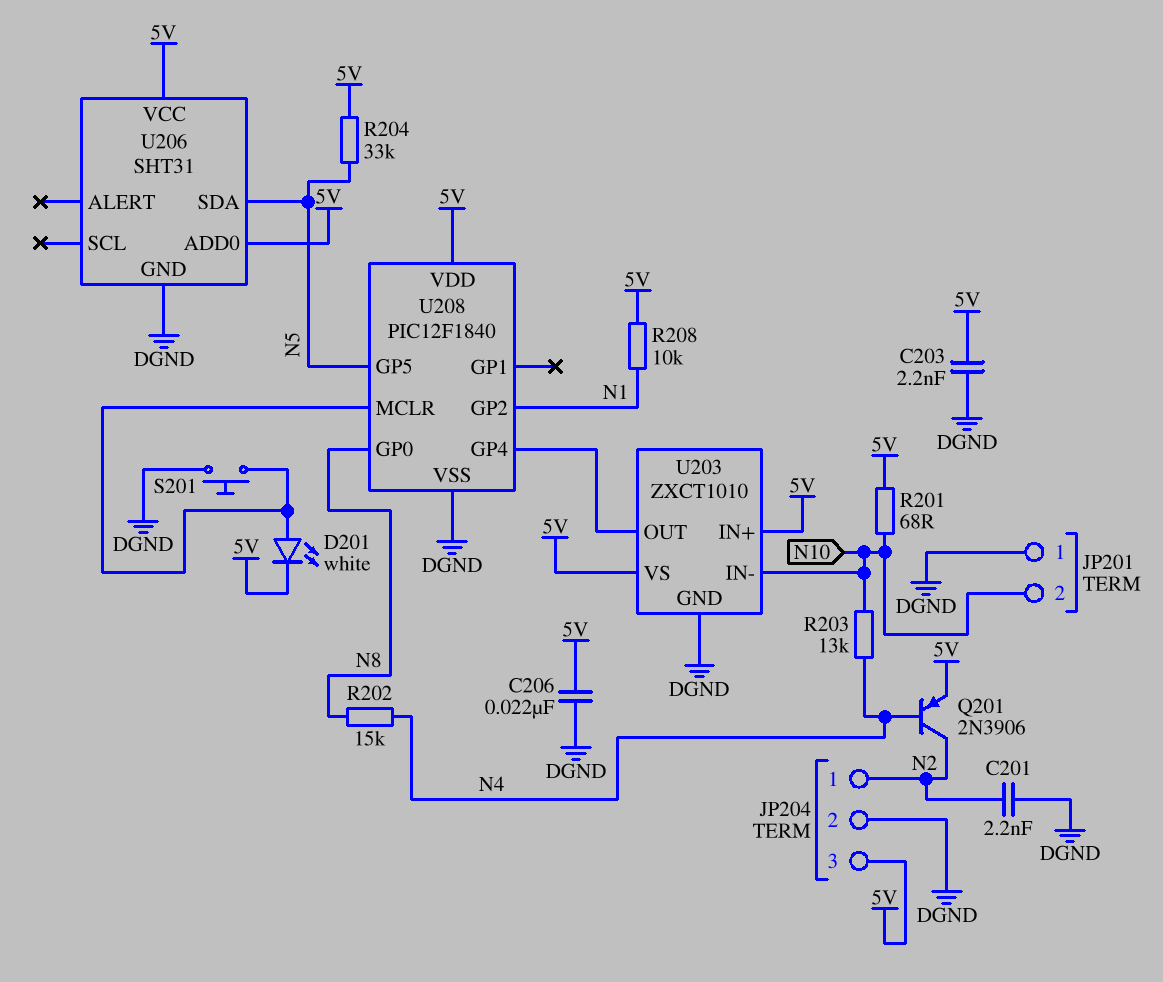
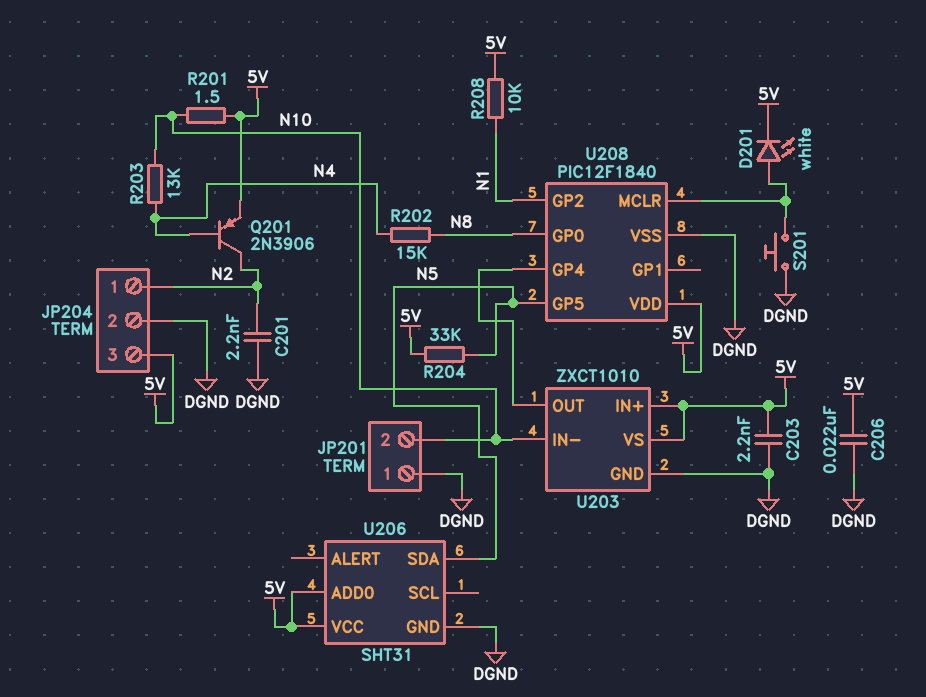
R201: 68 (5V, N10) -> 1.5 (5V, N10)

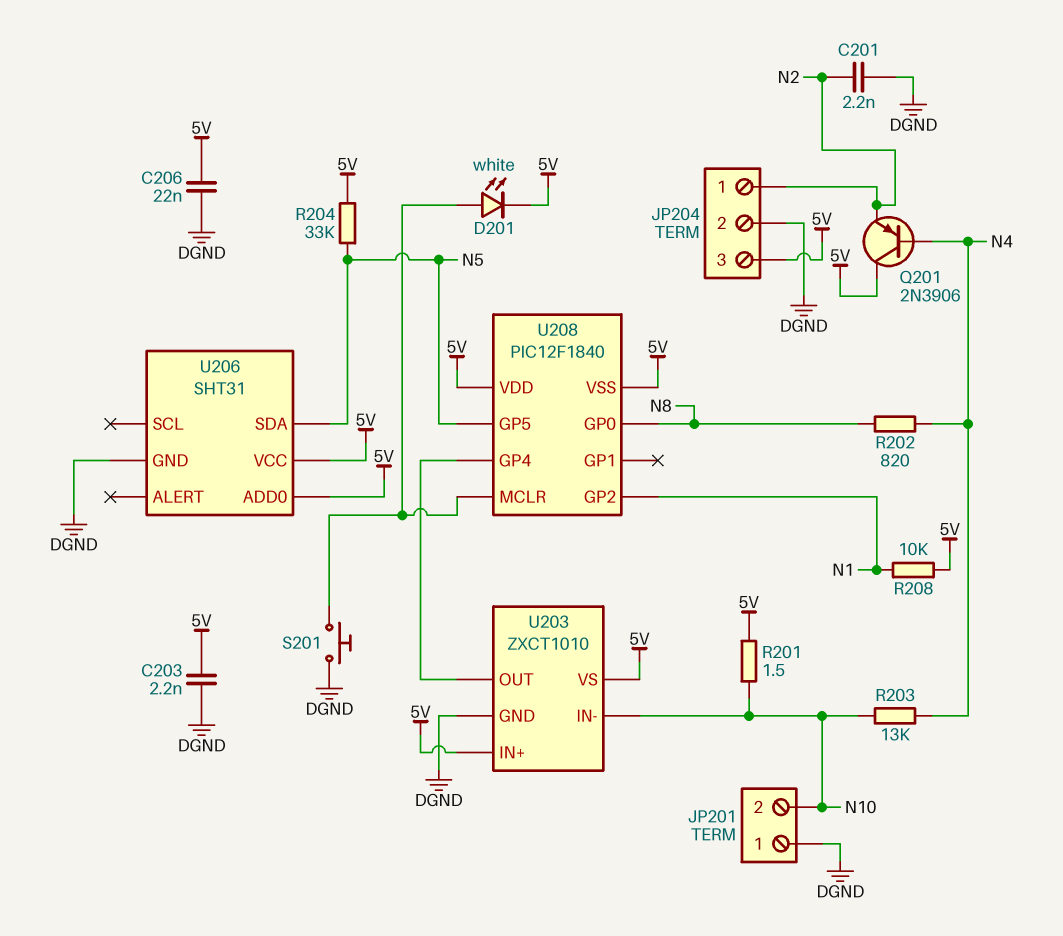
Q201: PNP 2N3906 (B N4, C N2, E 5V) -> PNP 2N3906 (B N4, C 5V, E N2)
R202: 15k (N4, N8) -> 820 (N4, N8)
U208 pin VSS: DGND -> 5V

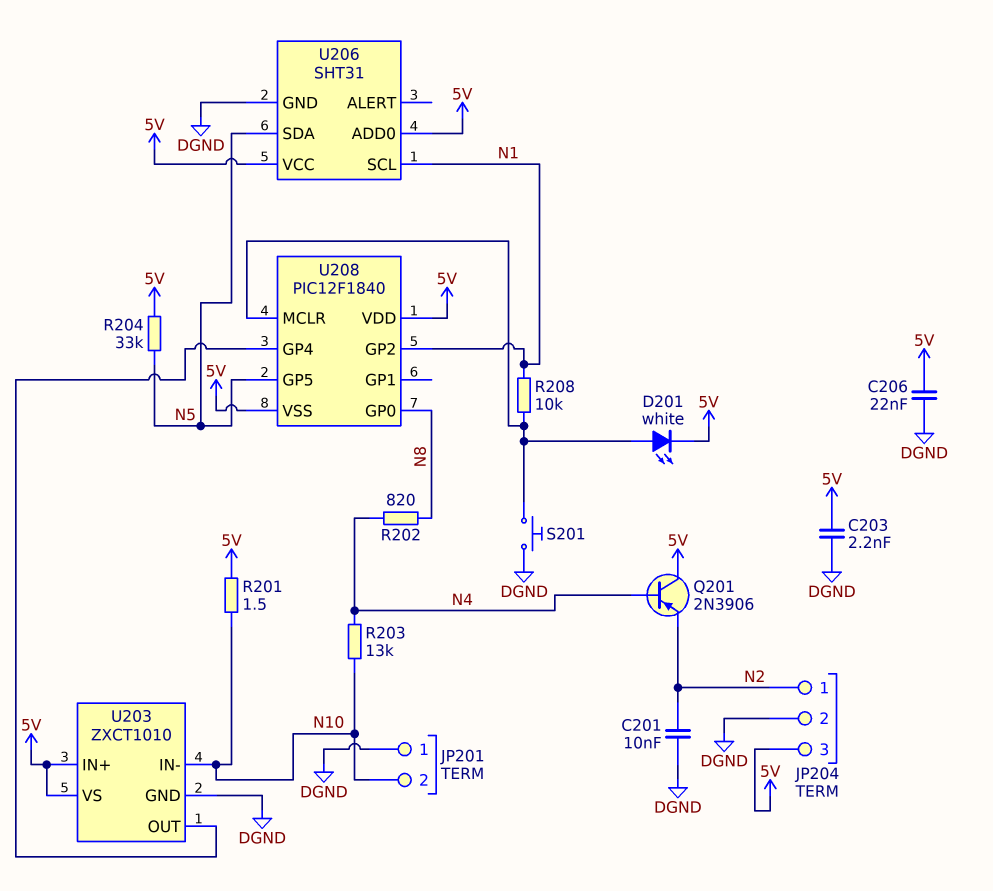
C201: 2.2nF (DGND, N2) -> 10nF (DGND, N2)
R208: 10k (5V, N1) -> 10k (N1, U208/MCLR)
U206 pin SCL: none -> N1

